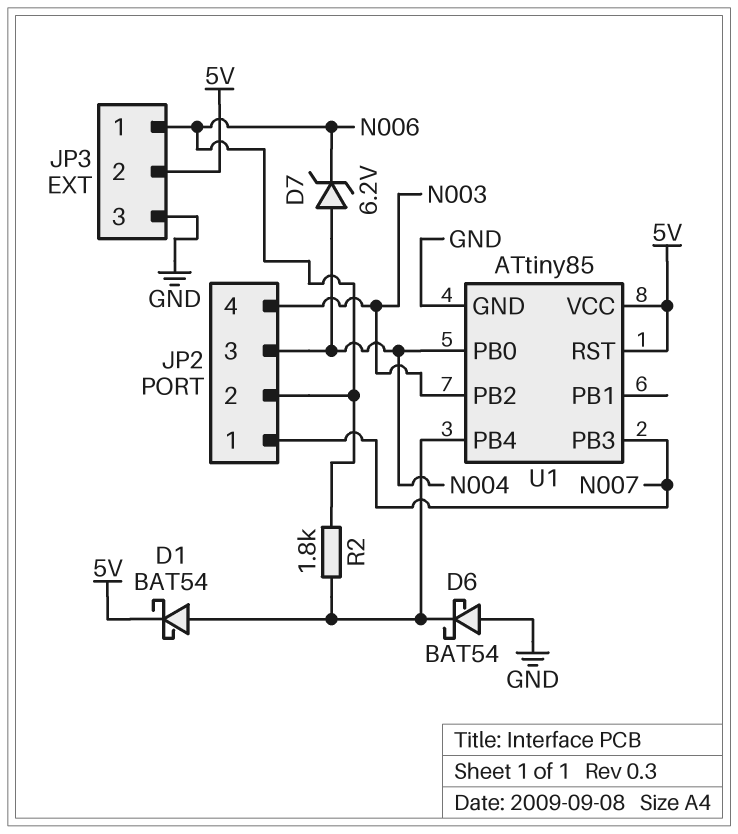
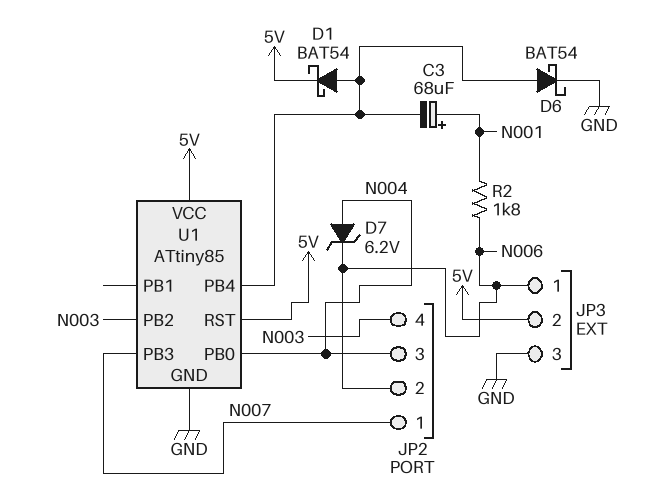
C3: none -> 68uF (plus N001, minus U1/PB4)
D6: schottky BAT54 (A GND, K U1/PB4) -> schottky BAT54 (A U1/PB4, K GND)
R2: 1.8k (N006, U1/PB4) -> 1.8k (N001, N006)

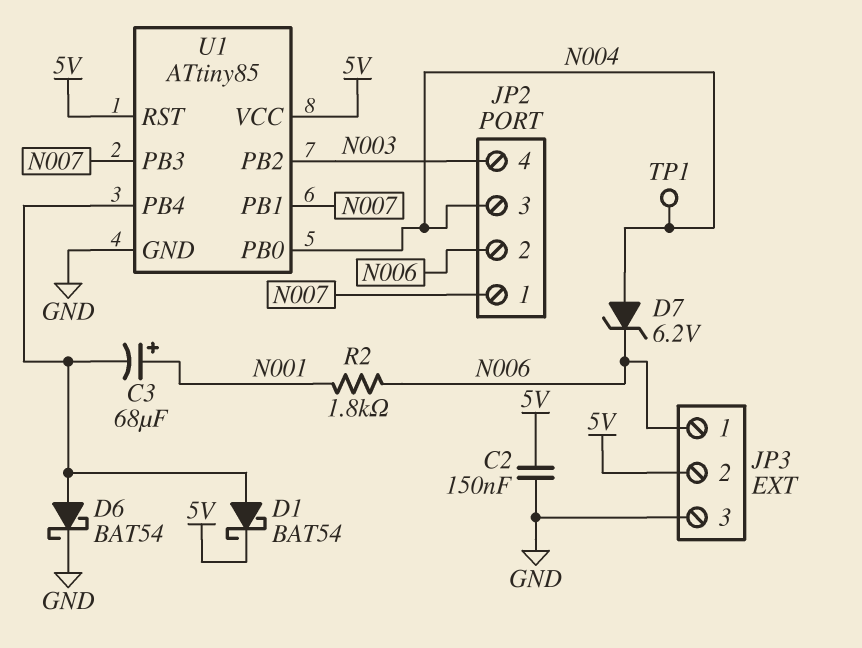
C2: none -> 150nF (5V, GND)
TP1: none -> test point (N004)
U1 pin PB1: none -> N007

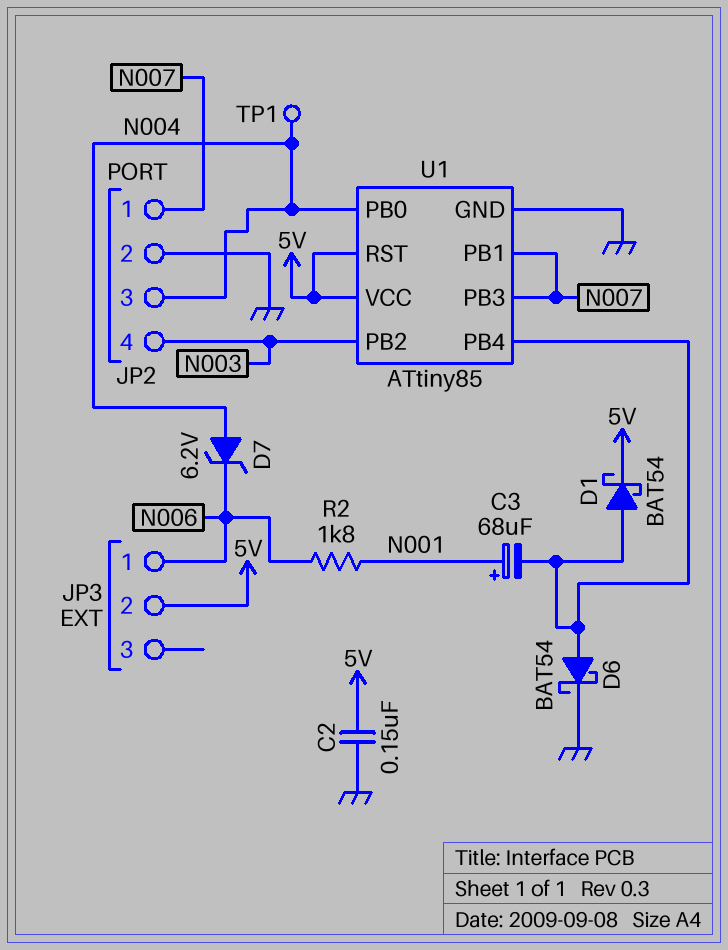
JP2 pin 2: N006 -> GND
JP3 pin 3: GND -> none

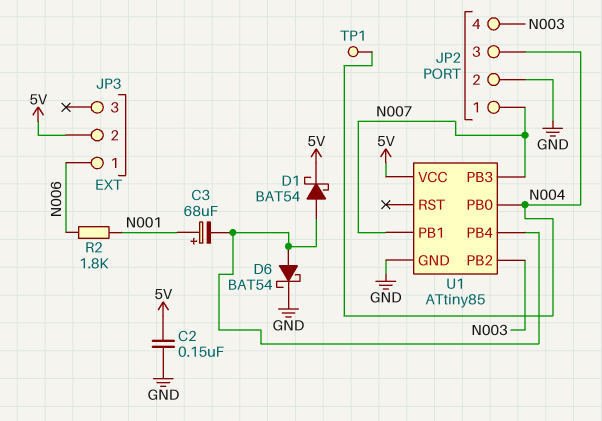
D7: zener 6.2V (A N004, K N006) -> none
U1 pin RST: 5V -> none

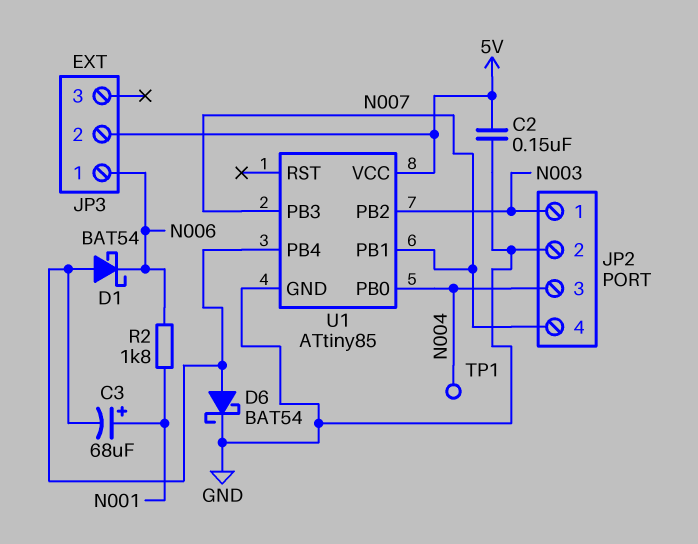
D1: schottky BAT54 (A U1/PB4, K 5V) -> schottky BAT54 (A U1/PB4, K N006)
JP2 pin 1: N007 -> N003
JP2 pin 4: N003 -> N007

